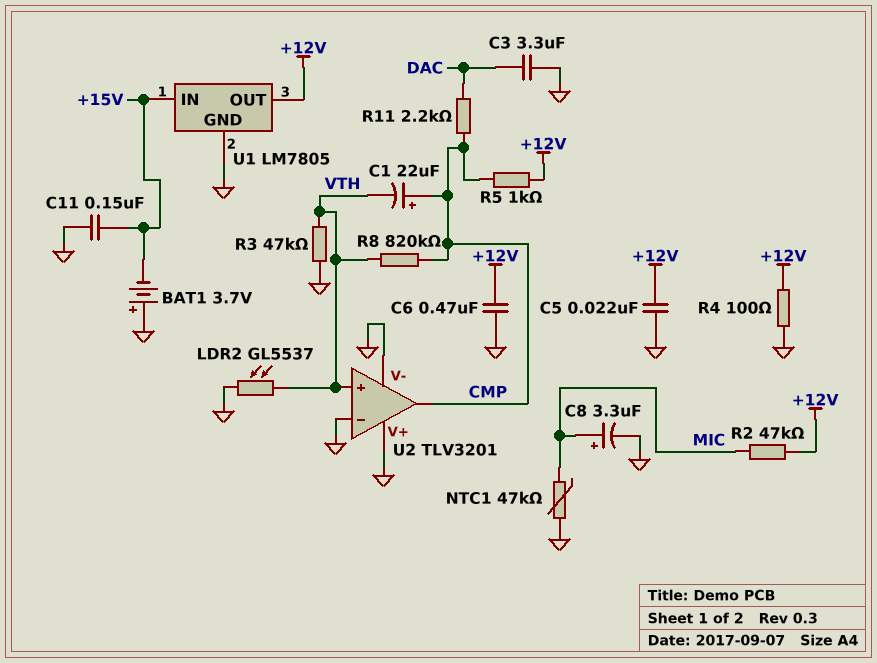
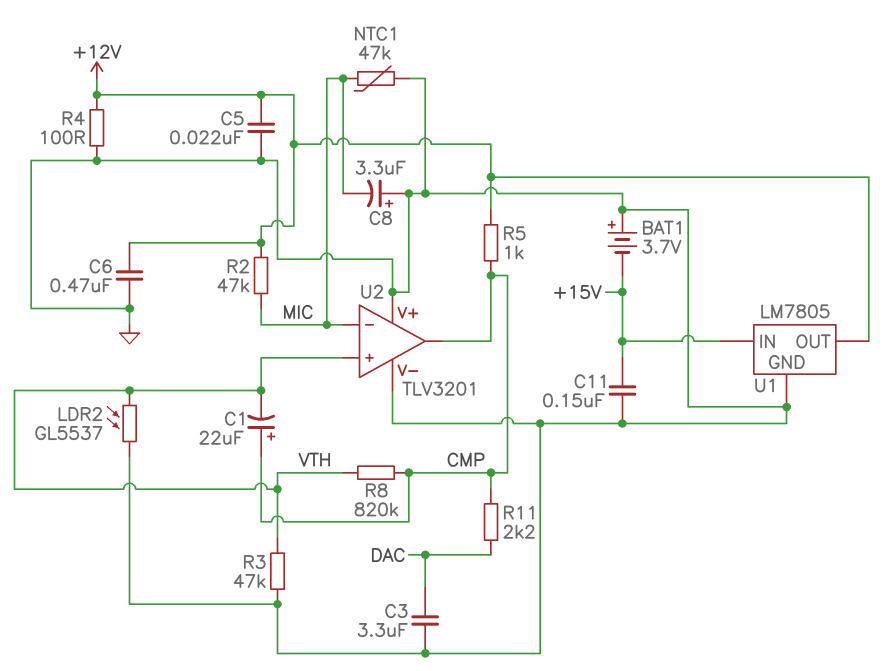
C8: 3.3uF (plus MIC, minus GND) -> 3.3uF (plus GND, minus MIC)
U2 pin in-: GND -> MIC

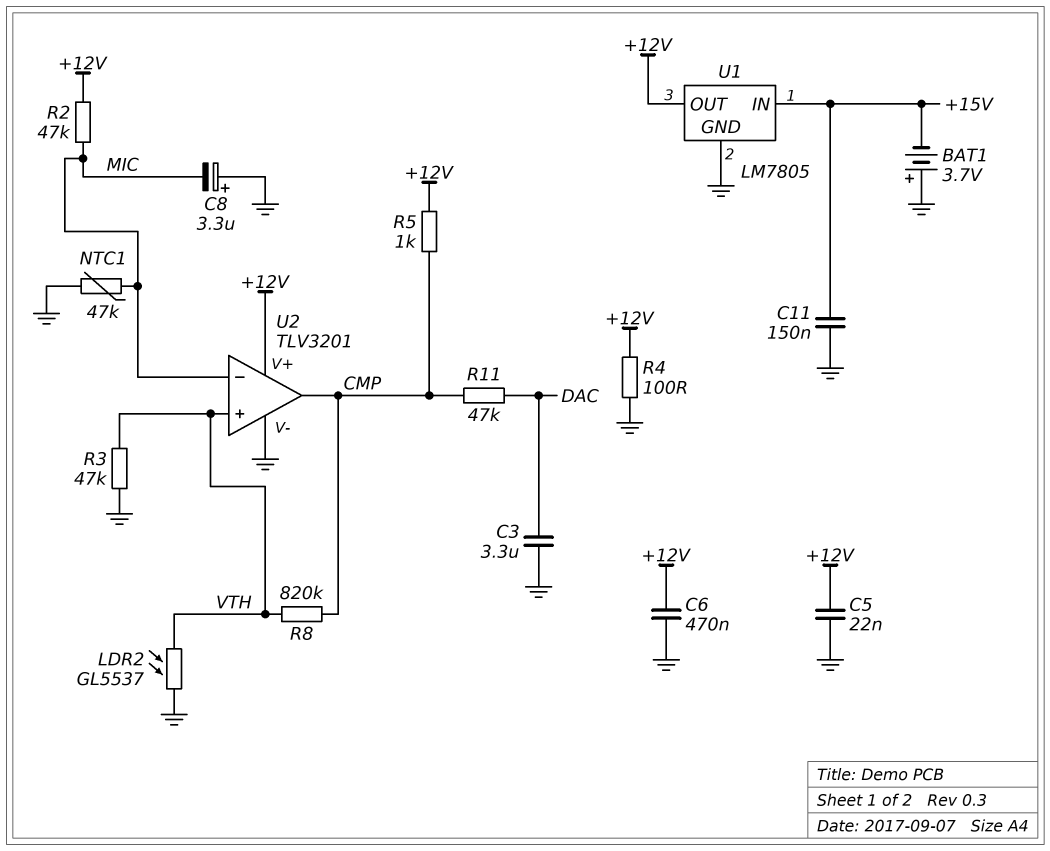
C1: 22uF (plus CMP, minus VTH) -> none
R11: 2.2k (CMP, DAC) -> 47k (CMP, DAC)
U2 pin V+: GND -> +12V

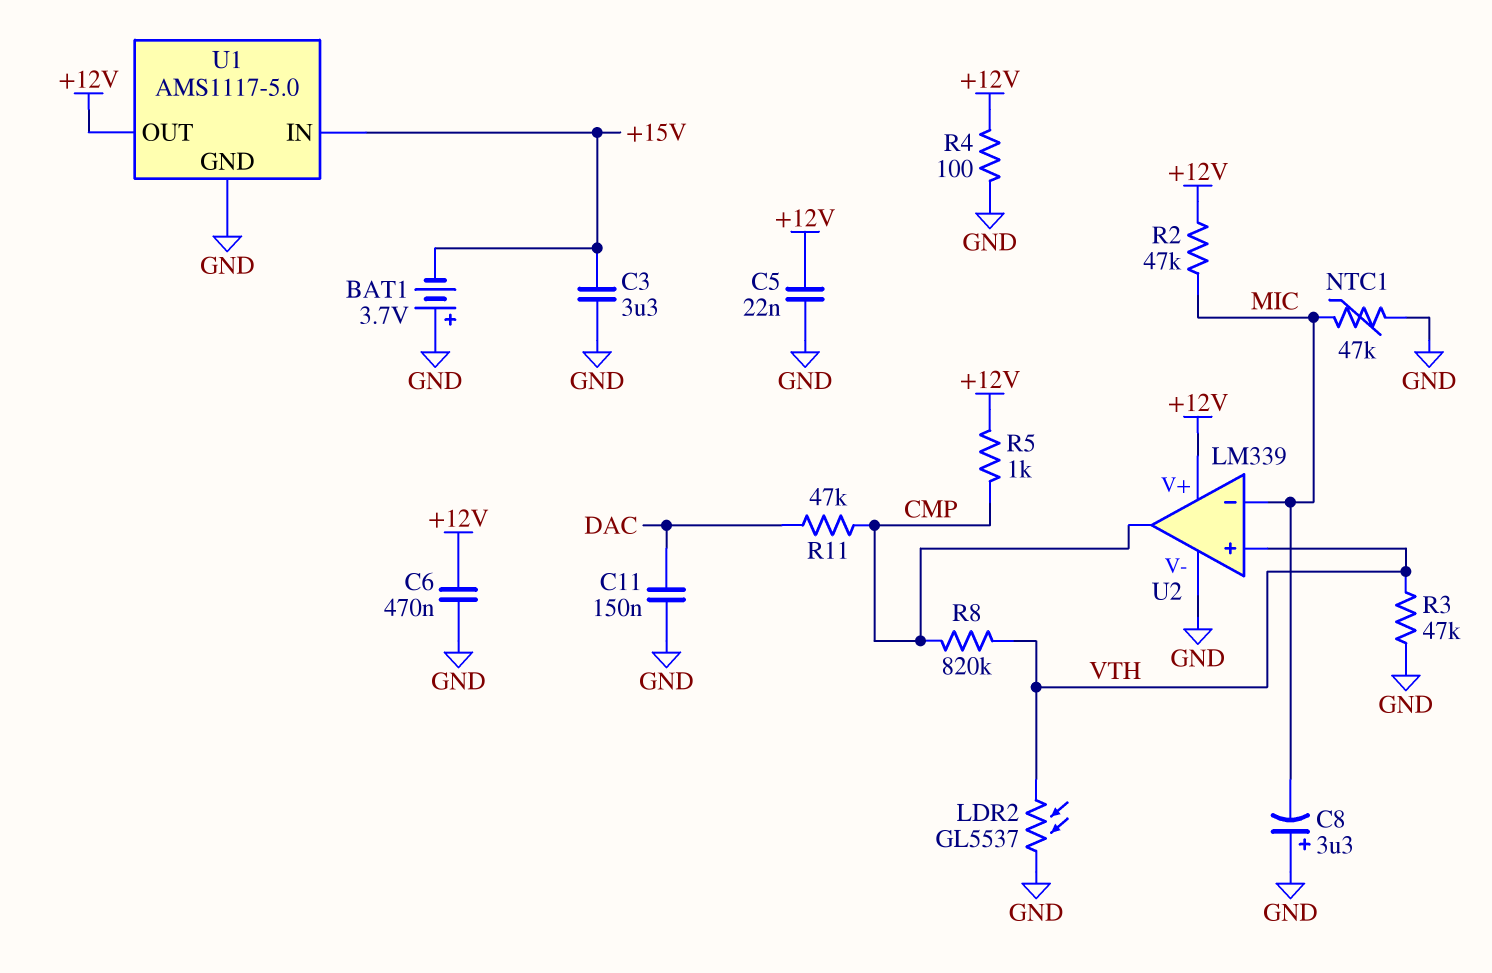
C3: 3.3uF (DAC, GND) -> 3.3uF (+15V, GND)
C11: 150nF (+15V, GND) -> 150nF (DAC, GND)
U1: LM7805 -> AMS1117-5.0
U2: TLV3201 -> LM339

